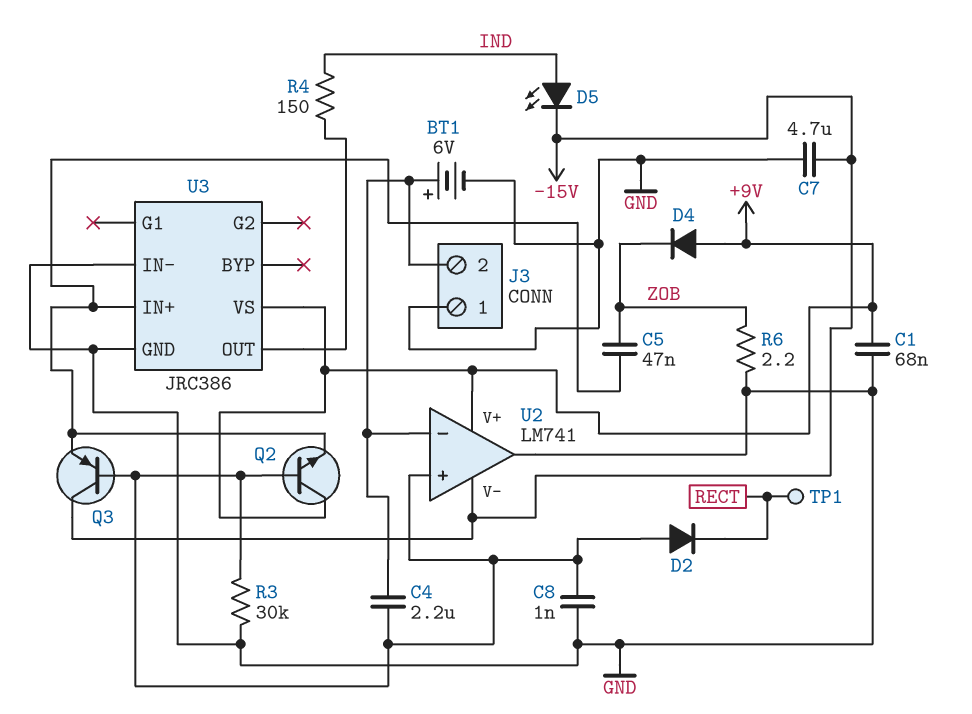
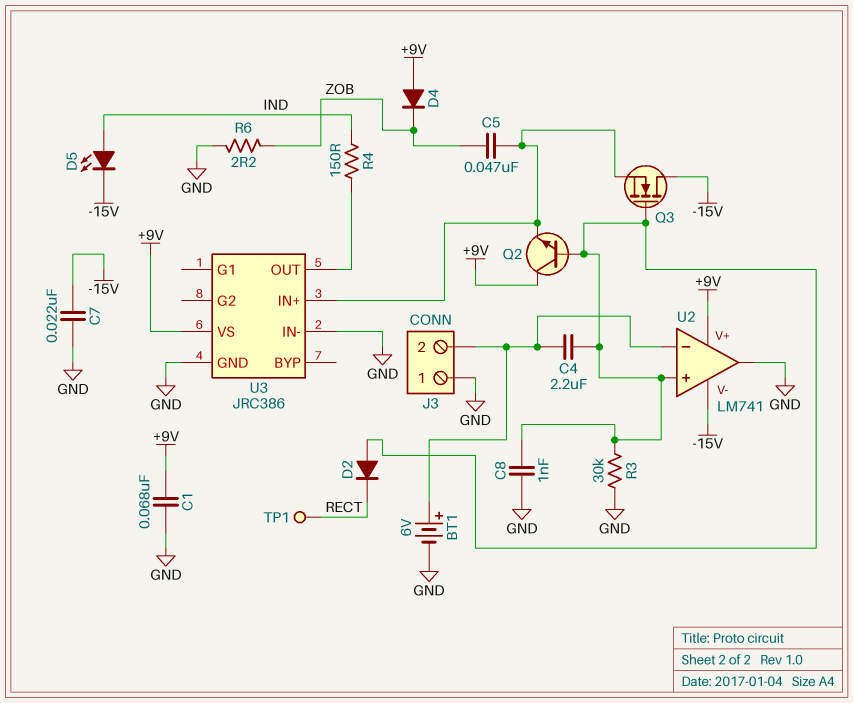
C7: 4.7uF (-15V, GND) -> 22nF (-15V, GND)
Q3: PNP (B U2/in+, C -15V, E U3/IN+) -> NMOS (G U2/in+, D -15V, S U3/IN+)

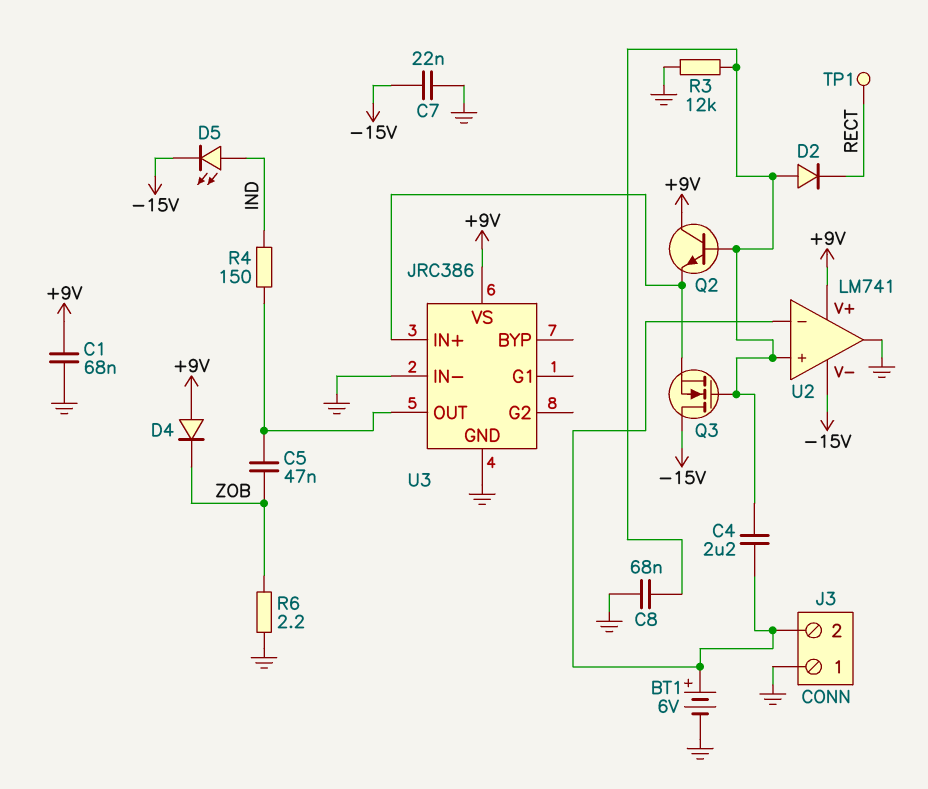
C5: 47nF (U3/IN+, ZOB) -> 47nF (U3/OUT, ZOB)
C8: 1nF (GND, U2/in+) -> 68nF (GND, U2/in+)
R3: 30k (GND, U2/in+) -> 12k (GND, U2/in+)

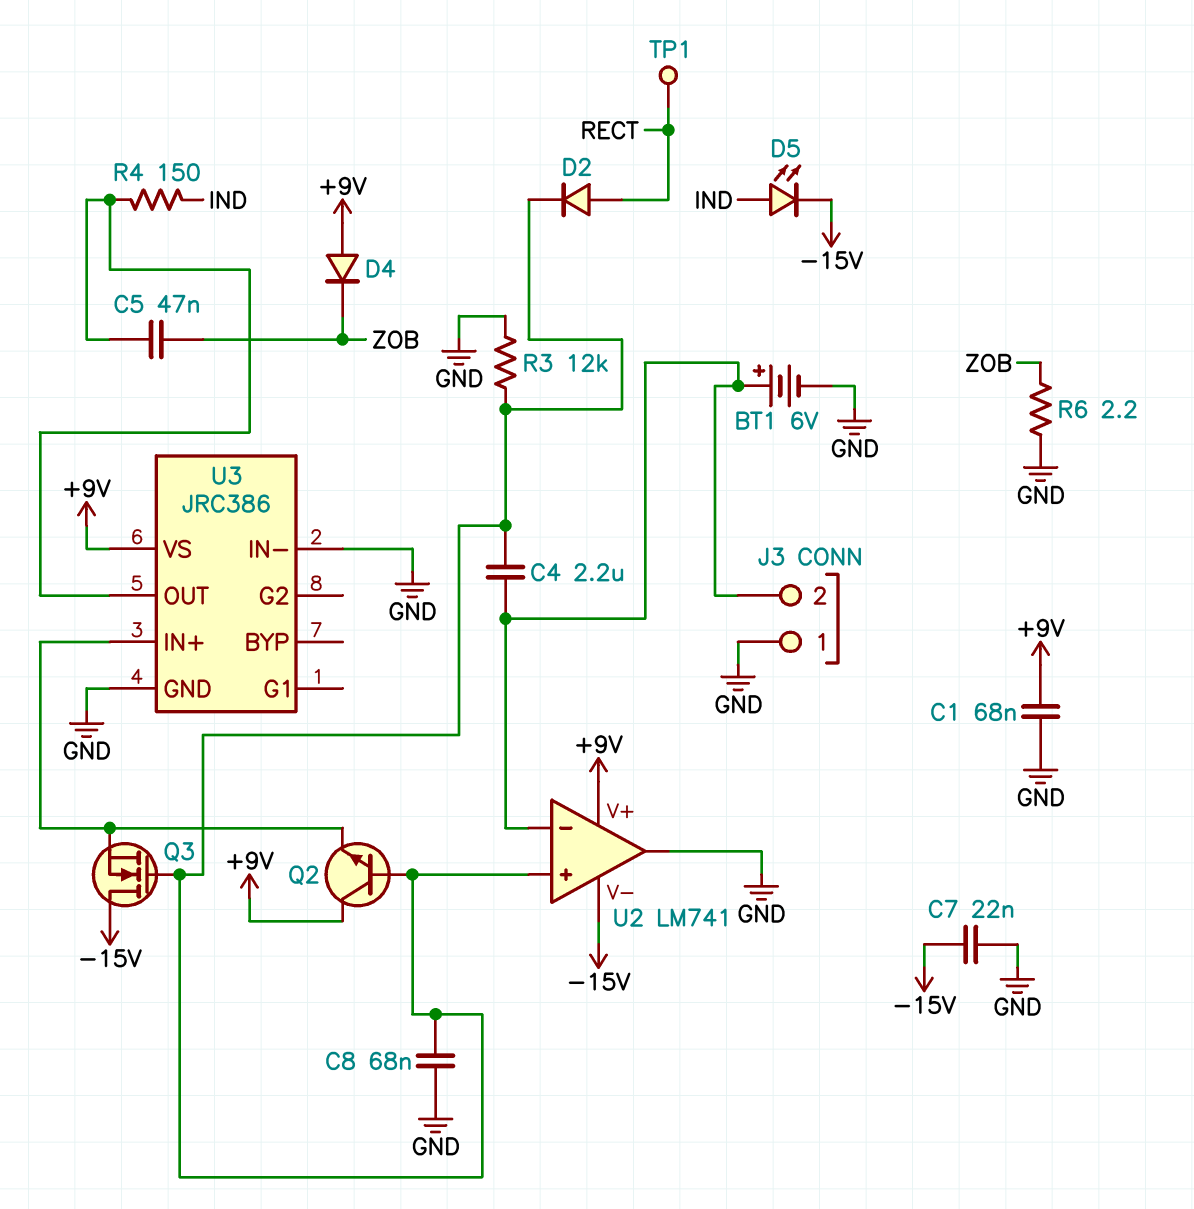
D2: diode (A U2/in+, K RECT) -> diode (A RECT, K U2/in+)

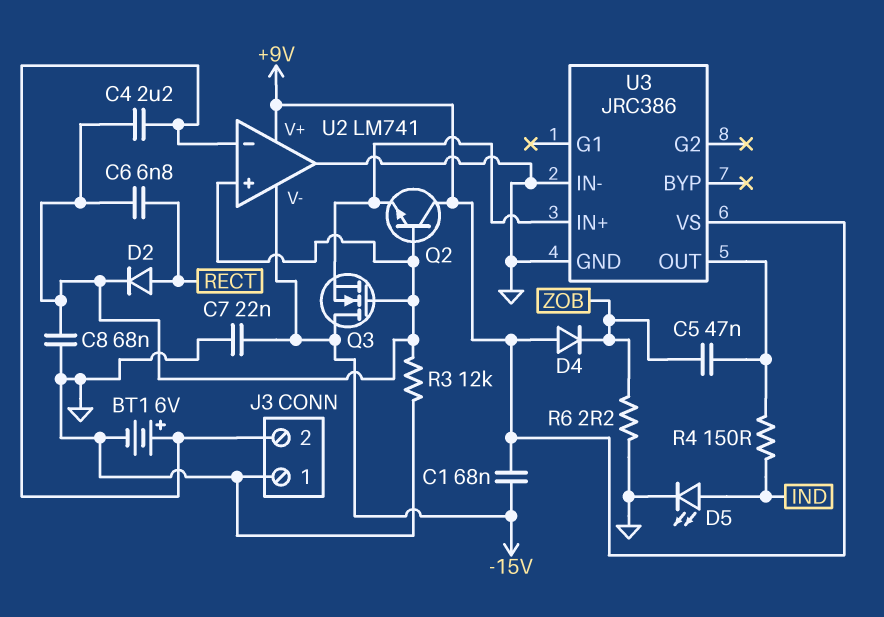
C1: 68nF (+9V, GND) -> 68nF (+9V, -15V)
C6: none -> 6.8nF (RECT, U2/in+)
D5: LED (A IND, K -15V) -> LED (A IND, K GND)
TP1: test point (RECT) -> none

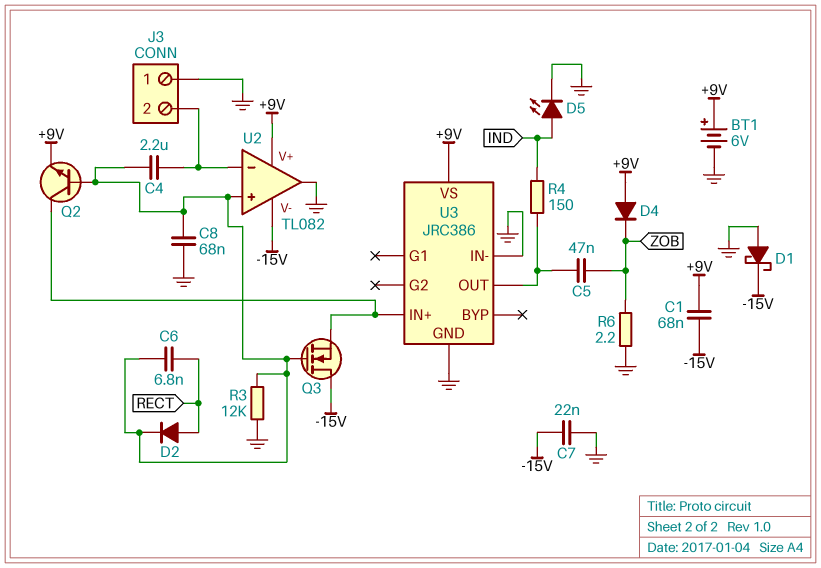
BT1: 6V (plus J3/2, minus GND) -> 6V (plus +9V, minus GND)
D1: none -> schottky (A GND, K -15V)
Q2: NPN (B U2/in+, C +9V, E U3/IN+) -> NPN (B U2/in+, C U3/IN+, E +9V)
U2: LM741 -> TL082

